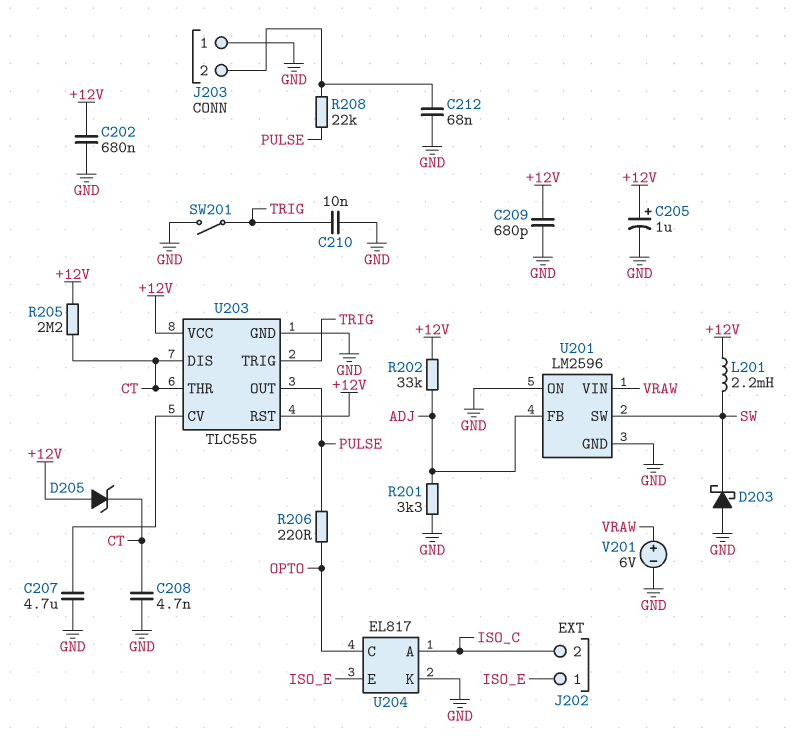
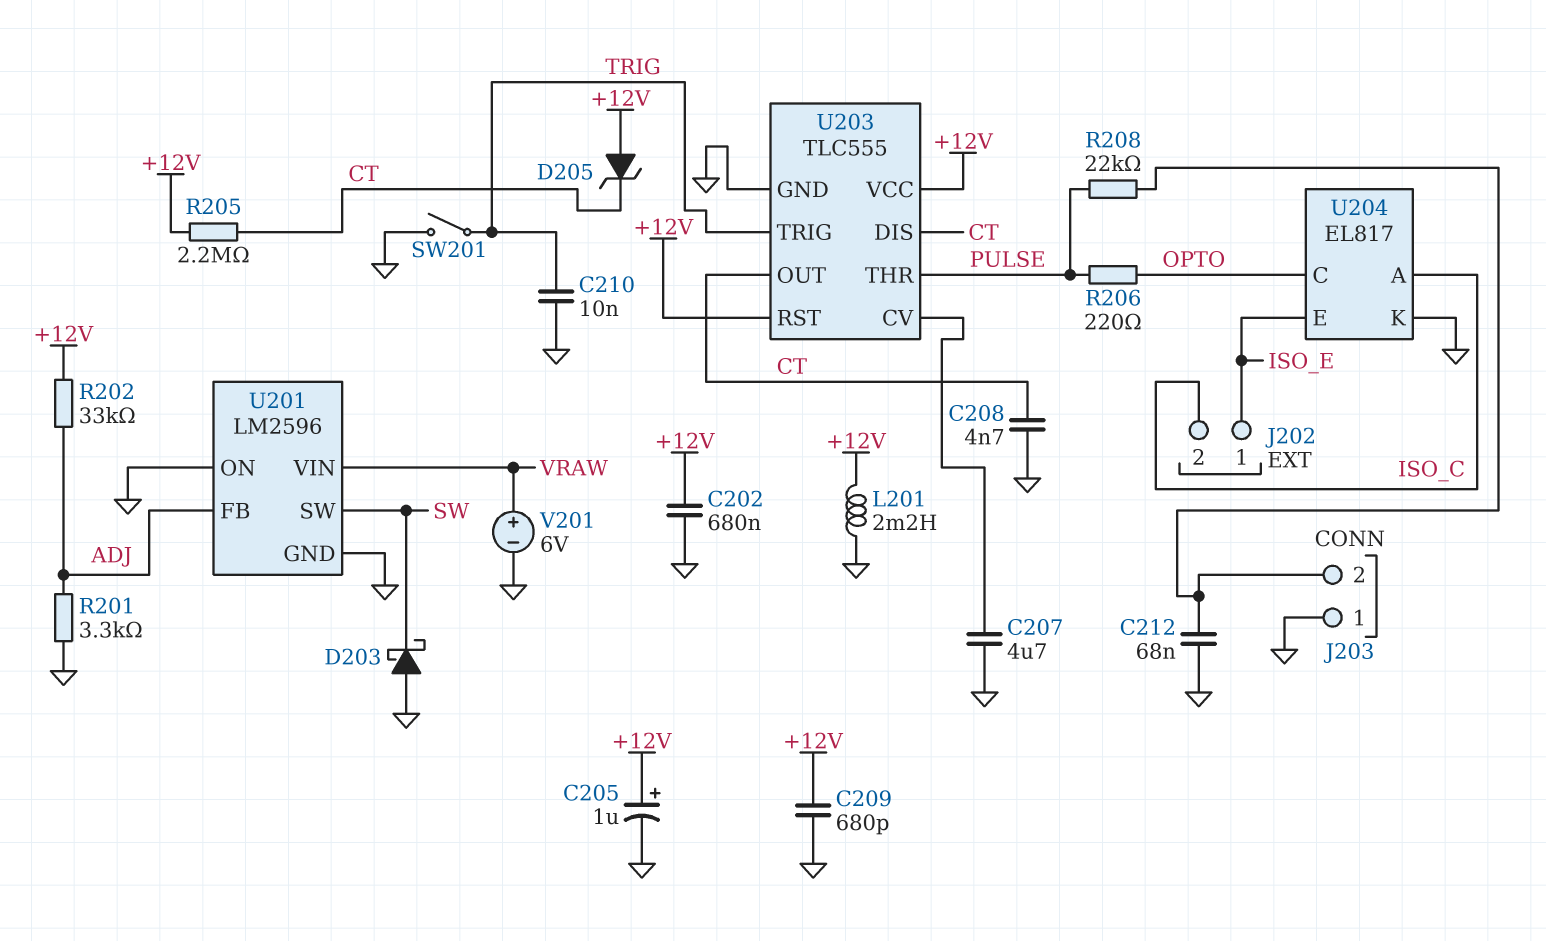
L201: 2.2mH (+12V, SW) -> 2.2mH (+12V, GND)
U203 pin OUT: PULSE -> CT
U203 pin THR: CT -> PULSE

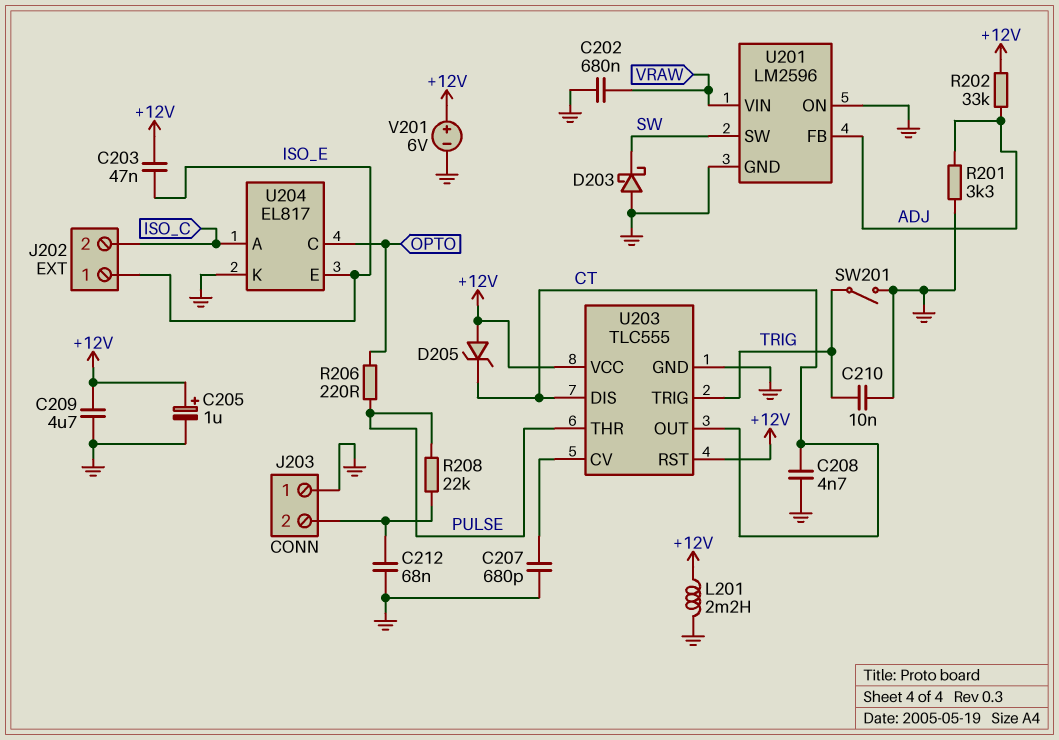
C202: 680nF (+12V, GND) -> 680nF (GND, VRAW)
C203: none -> 47nF (+12V, ISO_E)
C207: 4.7uF (GND, U203/CV) -> 680pF (GND, U203/CV)
C209: 680pF (+12V, GND) -> 4.7uF (+12V, GND)
R205: 2.2M (+12V, CT) -> none
V201: 6V (plus VRAW, minus GND) -> 6V (plus +12V, minus GND)

